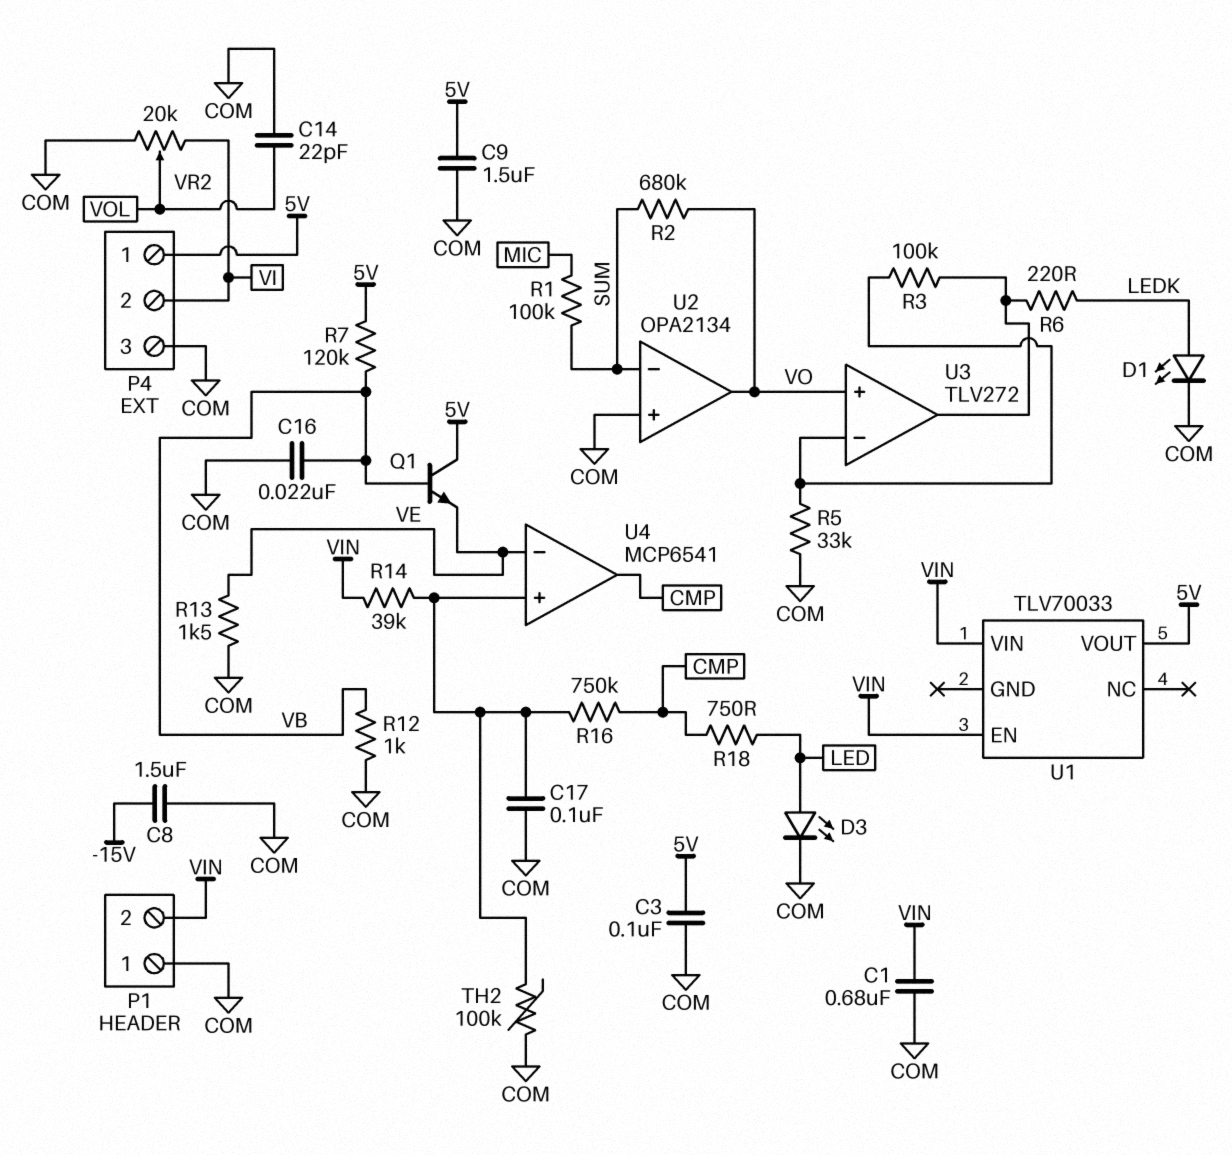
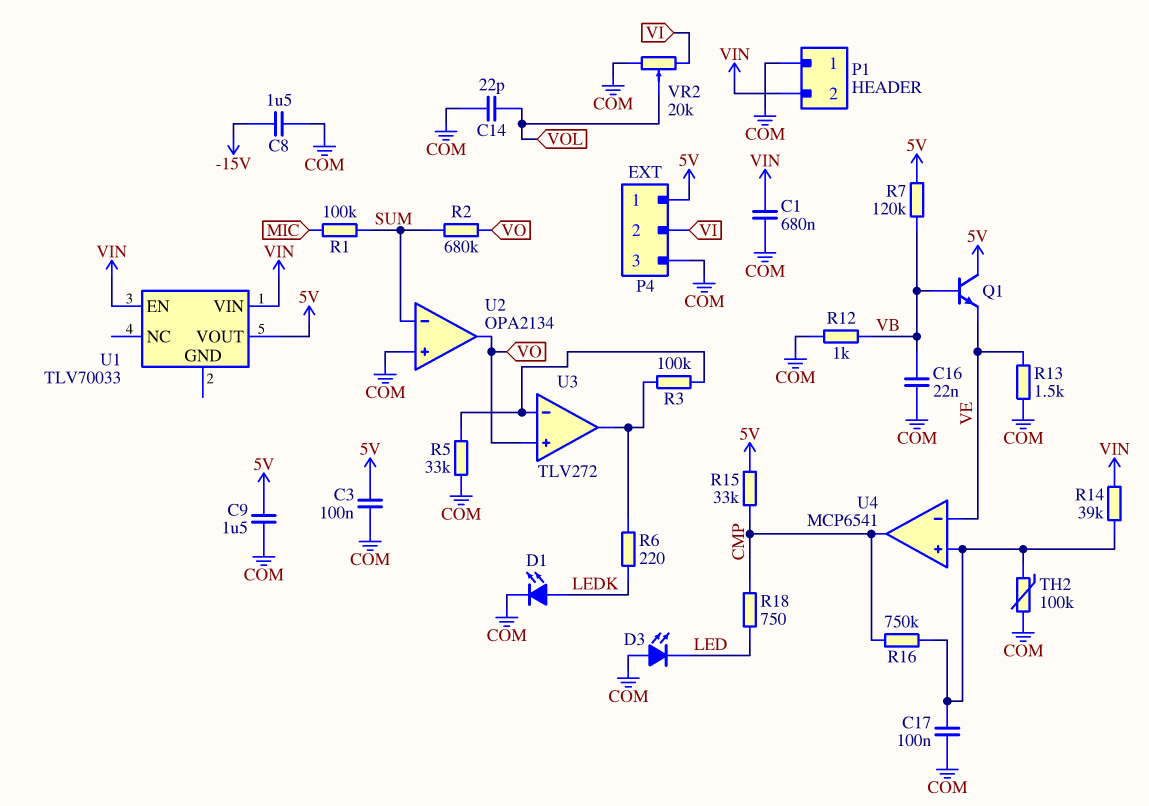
D3: LED (A LED, K COM) -> LED (A COM, K LED)
R15: none -> 33k (5V, CMP)

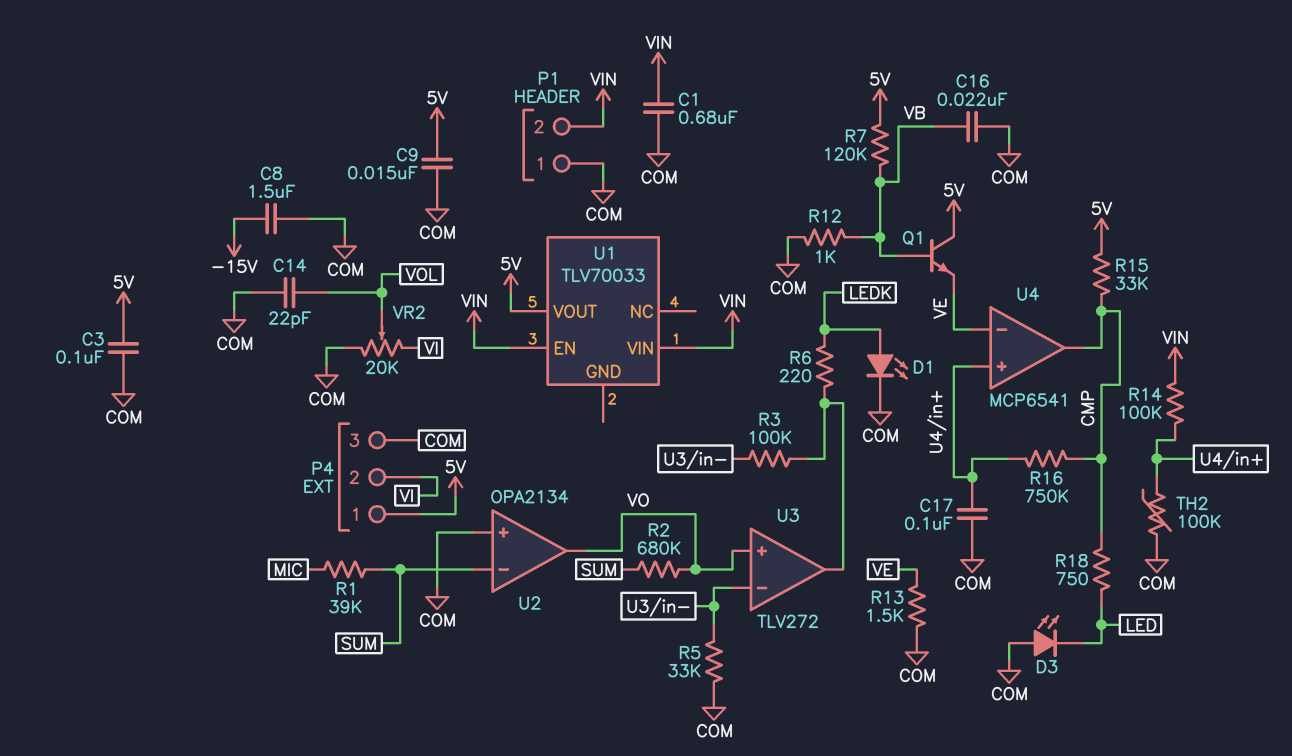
C9: 1.5uF (5V, COM) -> 15nF (5V, COM)
R1: 100k (MIC, SUM) -> 39k (MIC, SUM)
R14: 39k (U4/in+, VIN) -> 100k (U4/in+, VIN)

